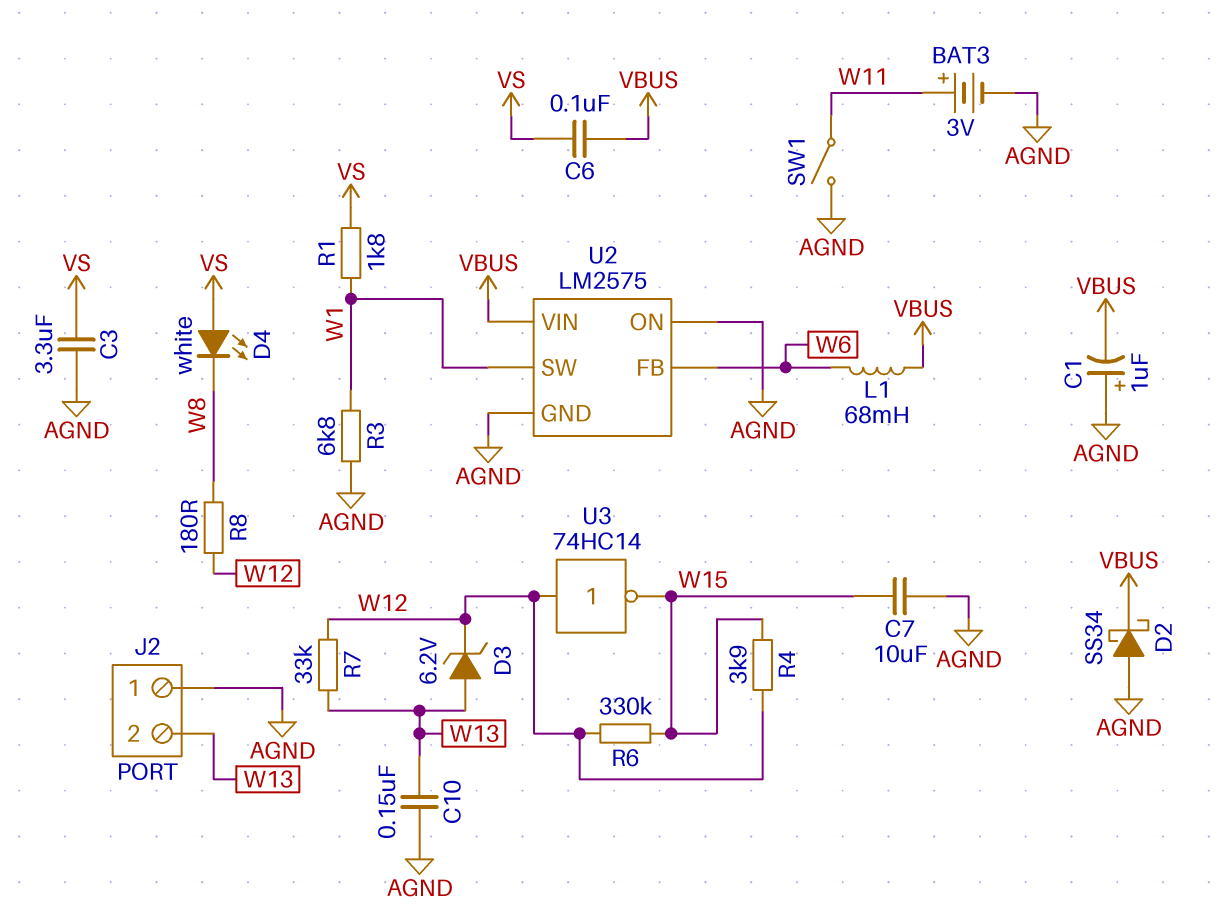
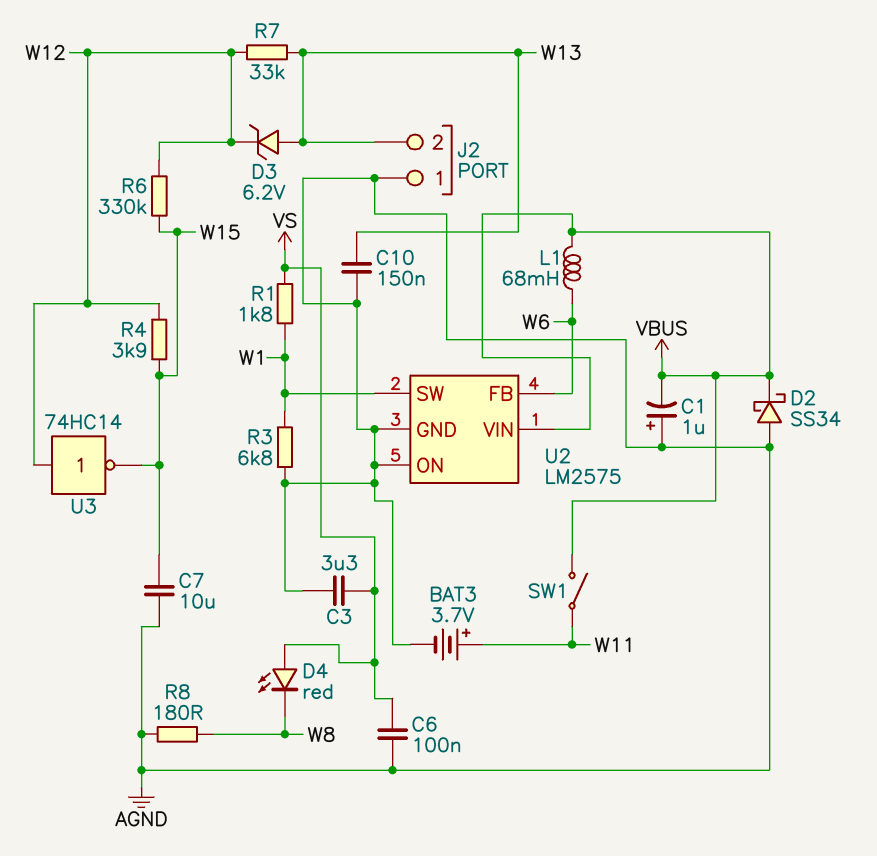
BAT3: 3V (plus W11, minus AGND) -> 3.7V (plus W11, minus AGND)
C6: 100nF (VBUS, VS) -> 100nF (AGND, VS)
D4: LED white (A VS, K W8) -> LED red (A VS, K W8)
R8: 180 (W8, W12) -> 180 (AGND, W8)
SW1: switch (AGND, W11) -> switch (VBUS, W11)

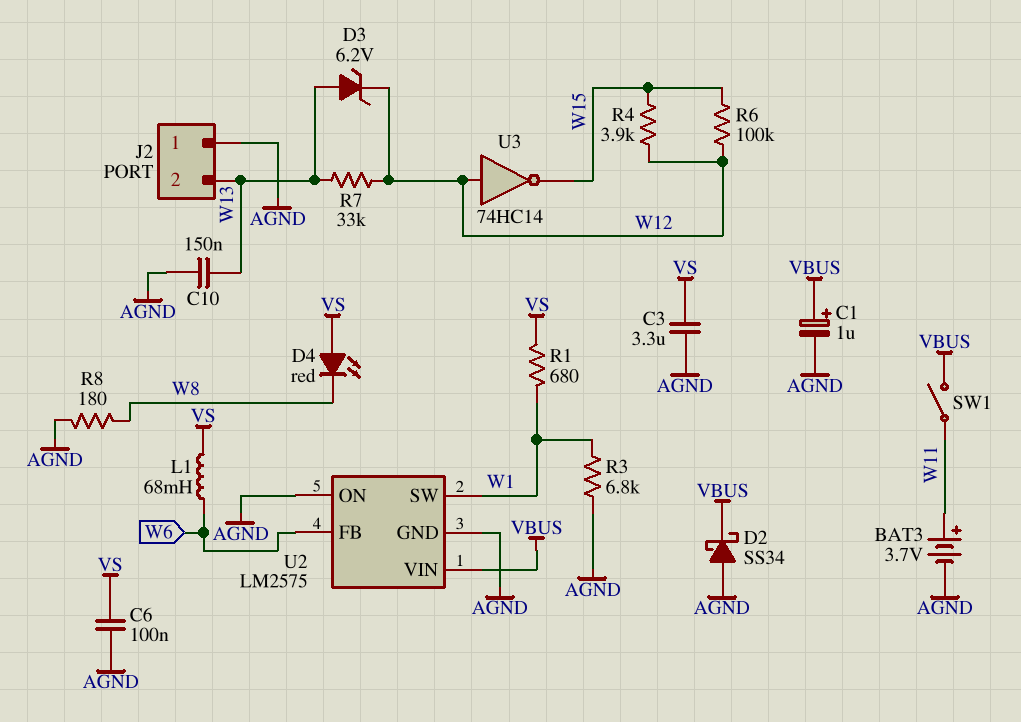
C1: 1uF (plus AGND, minus VBUS) -> 1uF (plus VBUS, minus AGND)
C7: 10uF (AGND, W15) -> none
L1: 68mH (VBUS, W6) -> 68mH (VS, W6)
R1: 1.8k (VS, W1) -> 680 (VS, W1)
R6: 330k (W12, W15) -> 100k (W12, W15)

